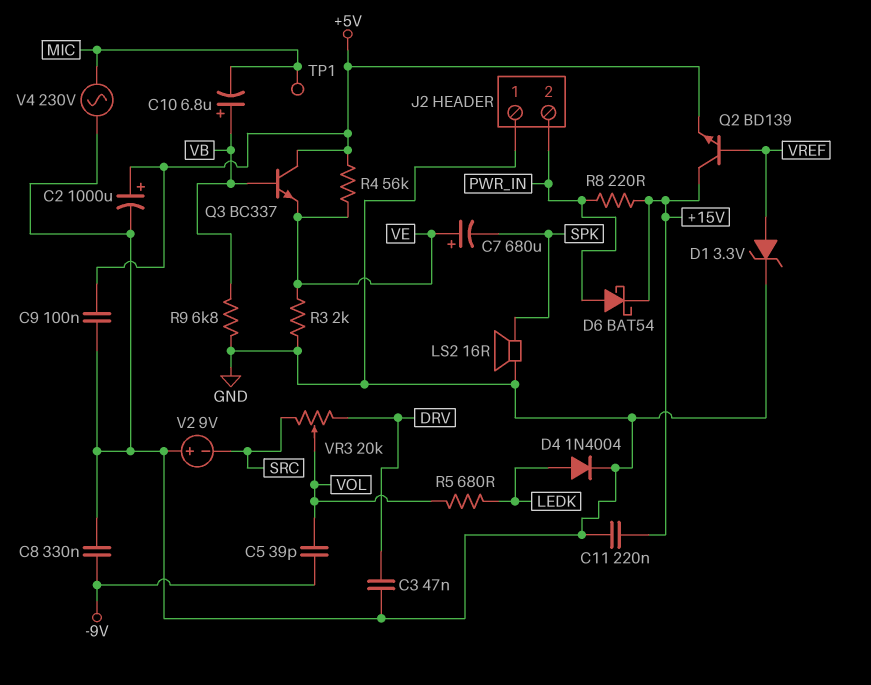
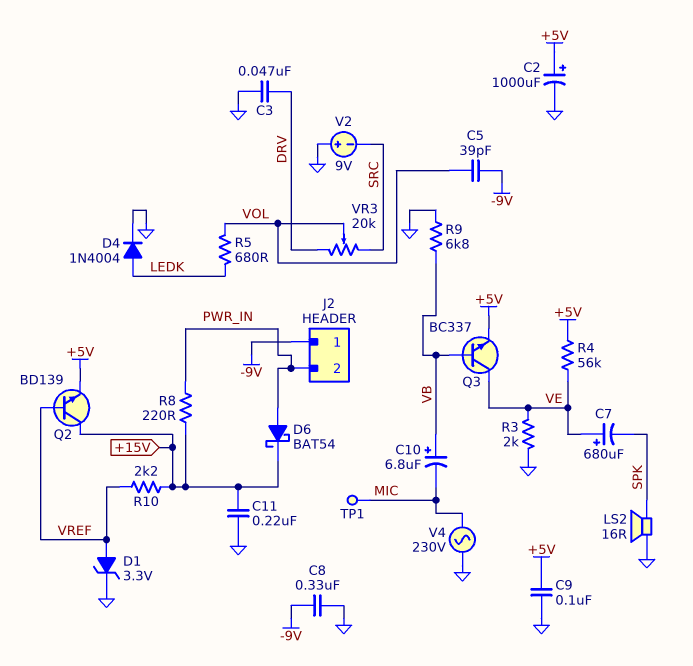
J2 pin 1: GND -> -9V
Q3: NPN BC337 (B VB, C +5V, E VE) -> NPN BC337 (B VB, C VE, E +5V)
R10: none -> 2.2k (+15V, VREF)

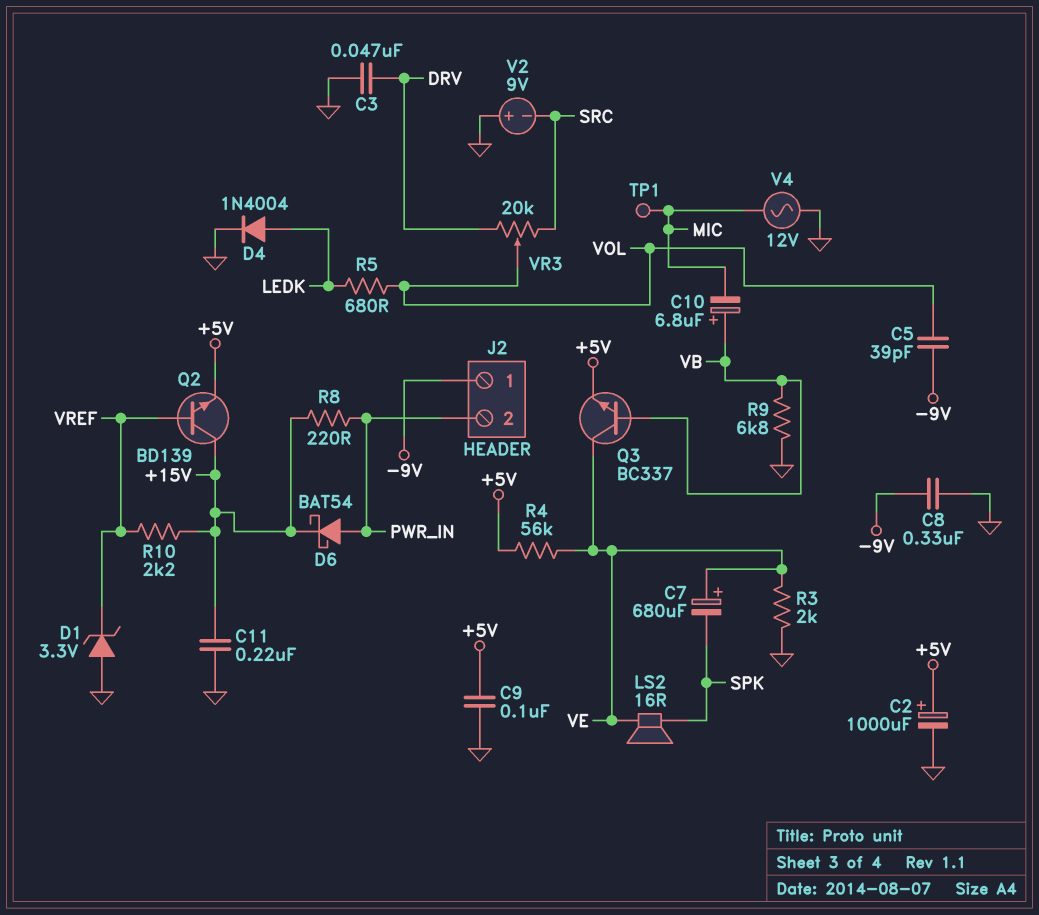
D1: zener 3.3V (A VREF, K GND) -> zener 3.3V (A GND, K VREF)
LS2: speaker 16R (GND, SPK) -> speaker 16R (SPK, VE)
V4: AC 230V (GND, MIC) -> AC 12V (GND, MIC)

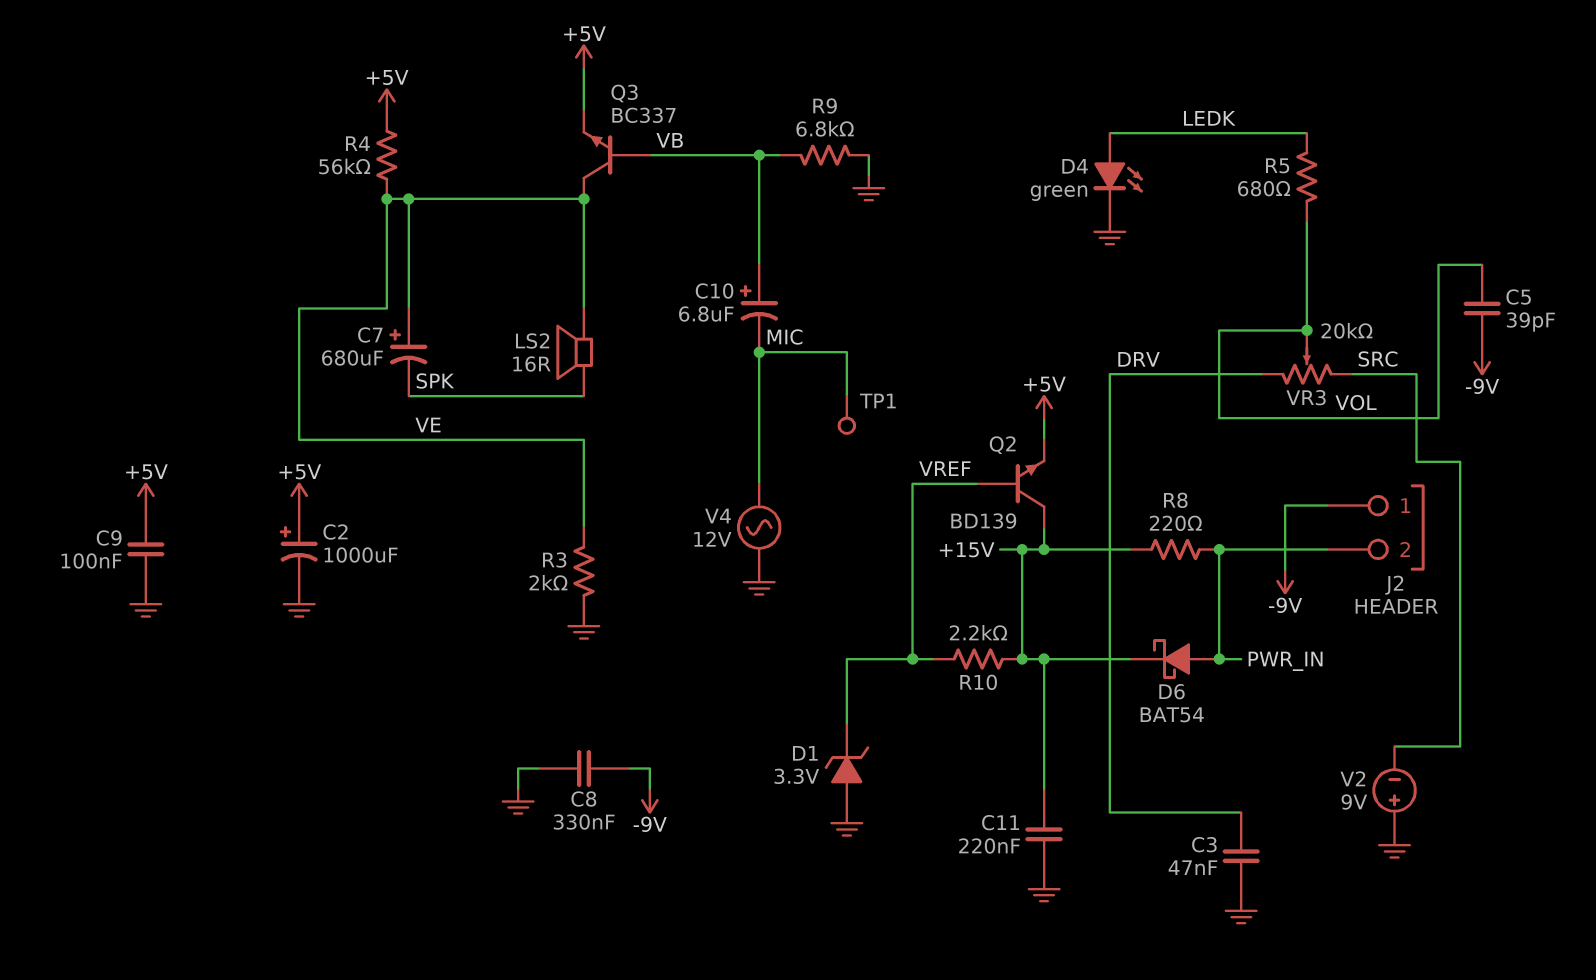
D4: diode 1N4004 (A LEDK, K GND) -> LED green (A LEDK, K GND)

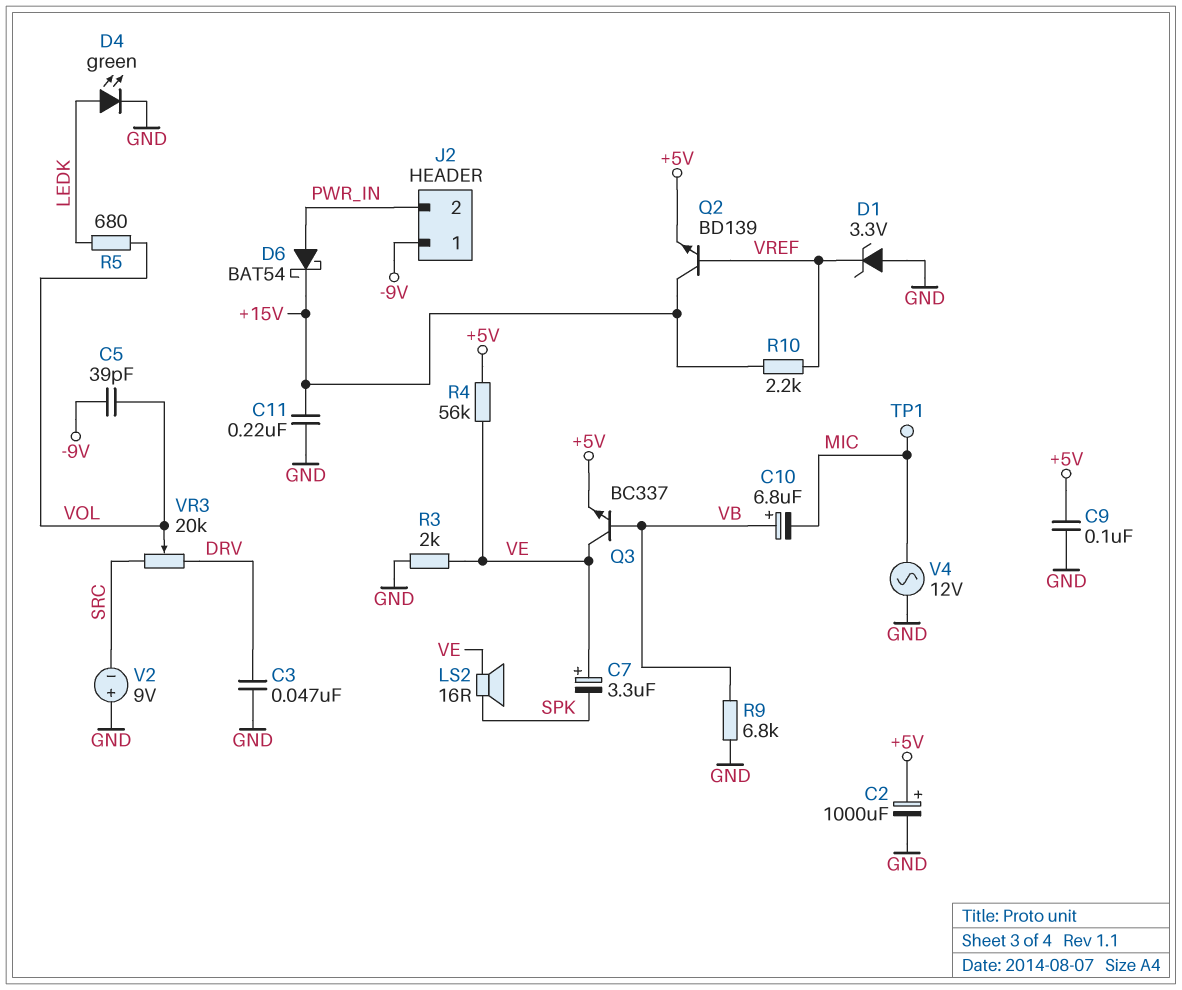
C7: 680uF (plus VE, minus SPK) -> 3.3uF (plus VE, minus SPK)
C8: 330nF (-9V, GND) -> none
R8: 220 (+15V, PWR_IN) -> none

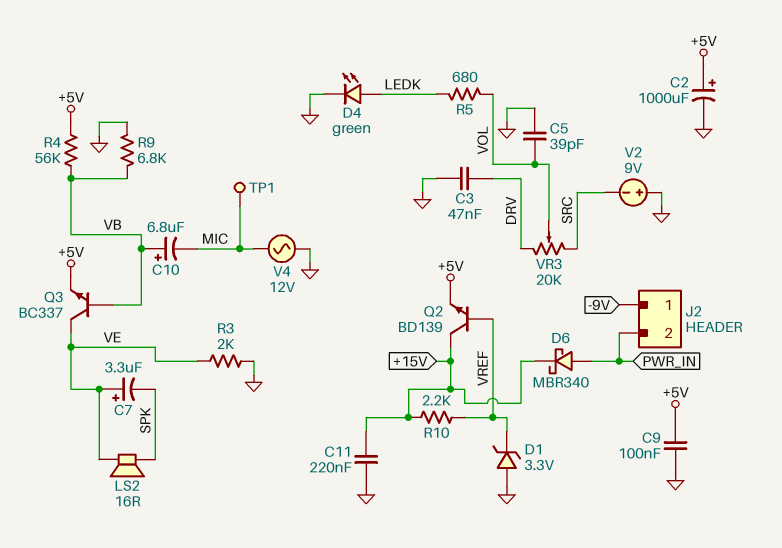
C5: 39pF (-9V, VOL) -> 39pF (GND, VOL)
D6: schottky BAT54 (A PWR_IN, K +15V) -> schottky MBR340 (A PWR_IN, K +15V)
R4: 56k (+5V, VE) -> 56k (+5V, VB)

